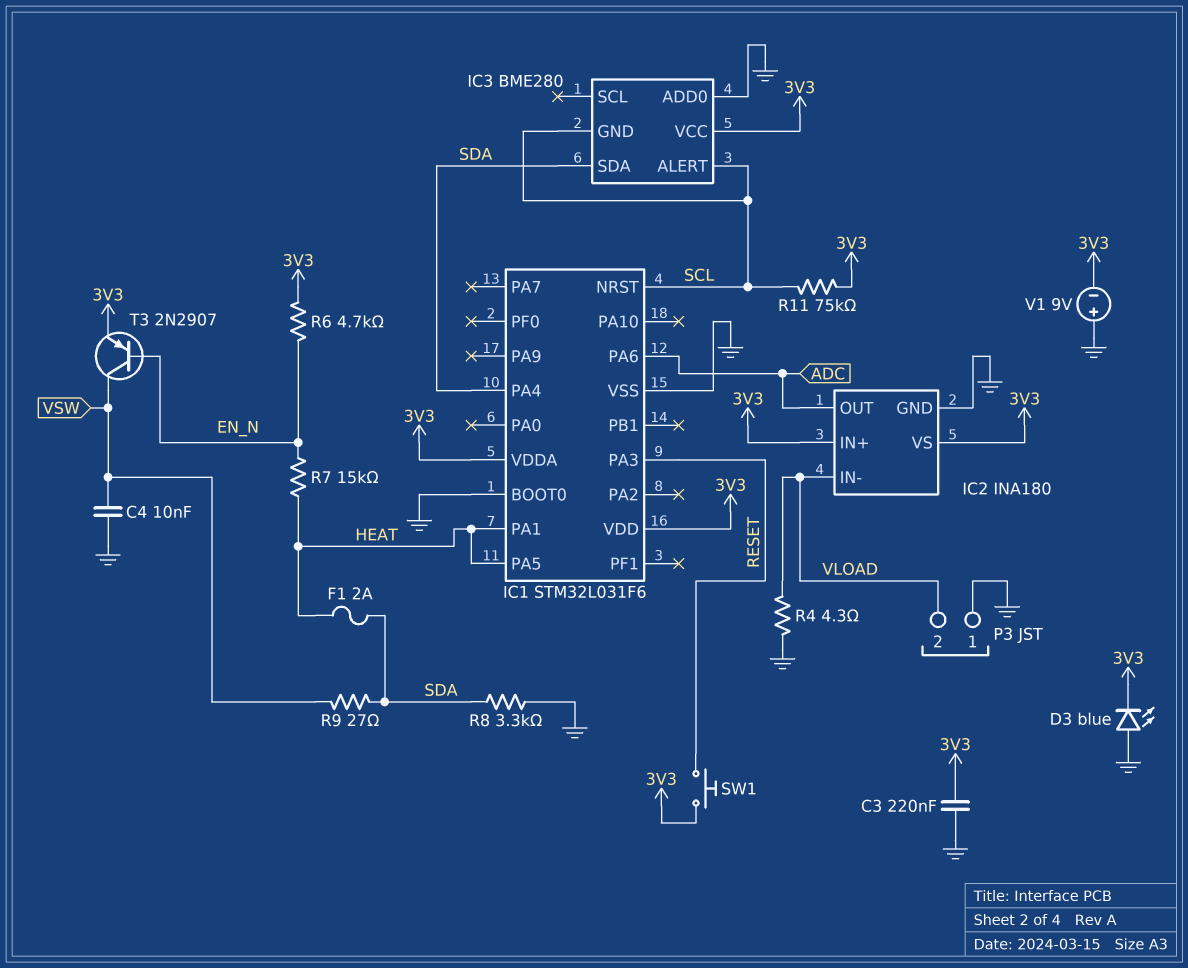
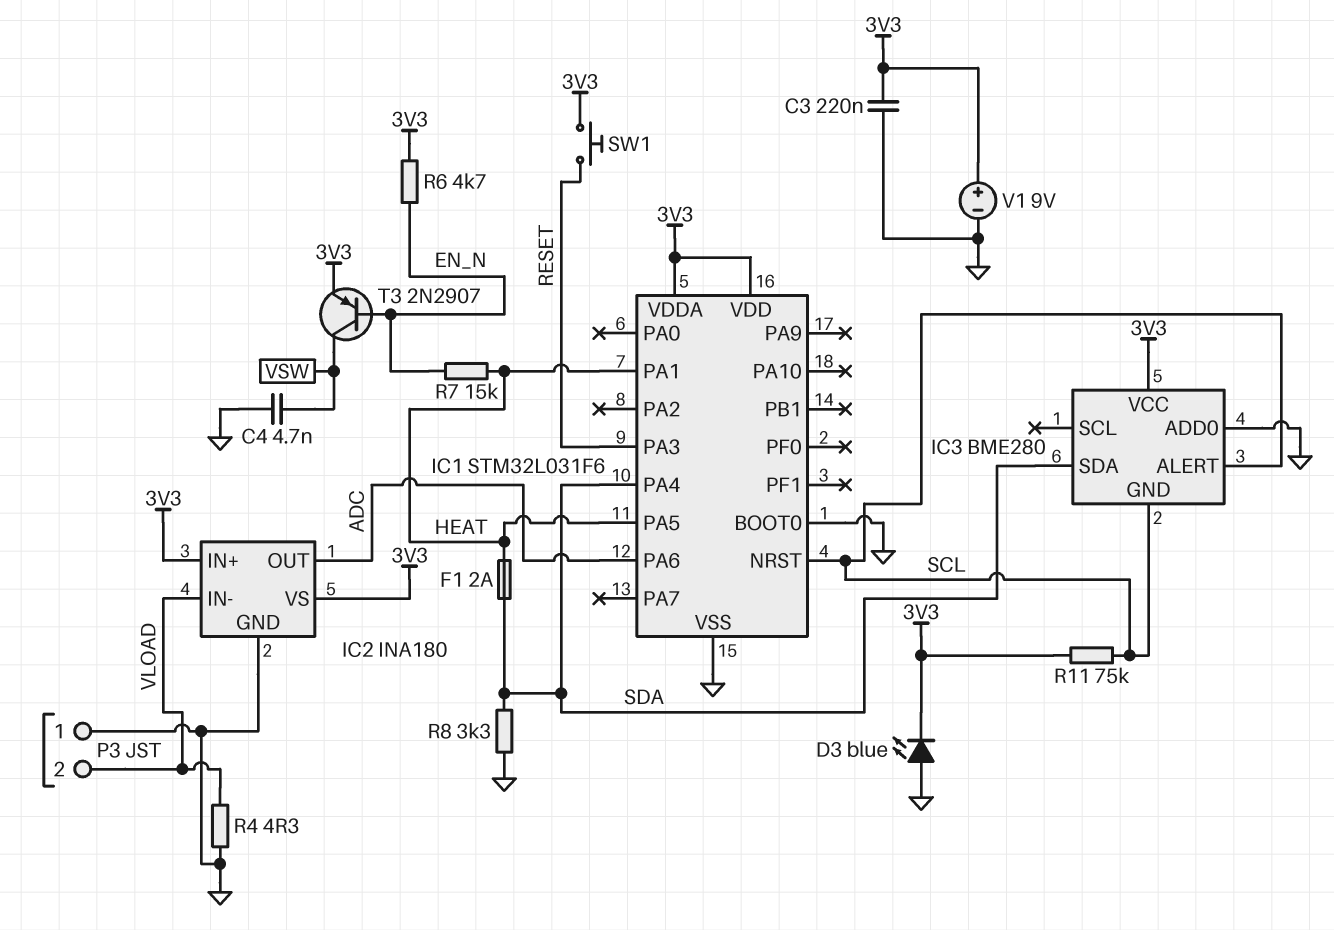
C4: 10nF (GND, VSW) -> 4.7nF (GND, VSW)
R9: 27 (SDA, VSW) -> none
V1: 9V (plus GND, minus 3V3) -> 9V (plus 3V3, minus GND)

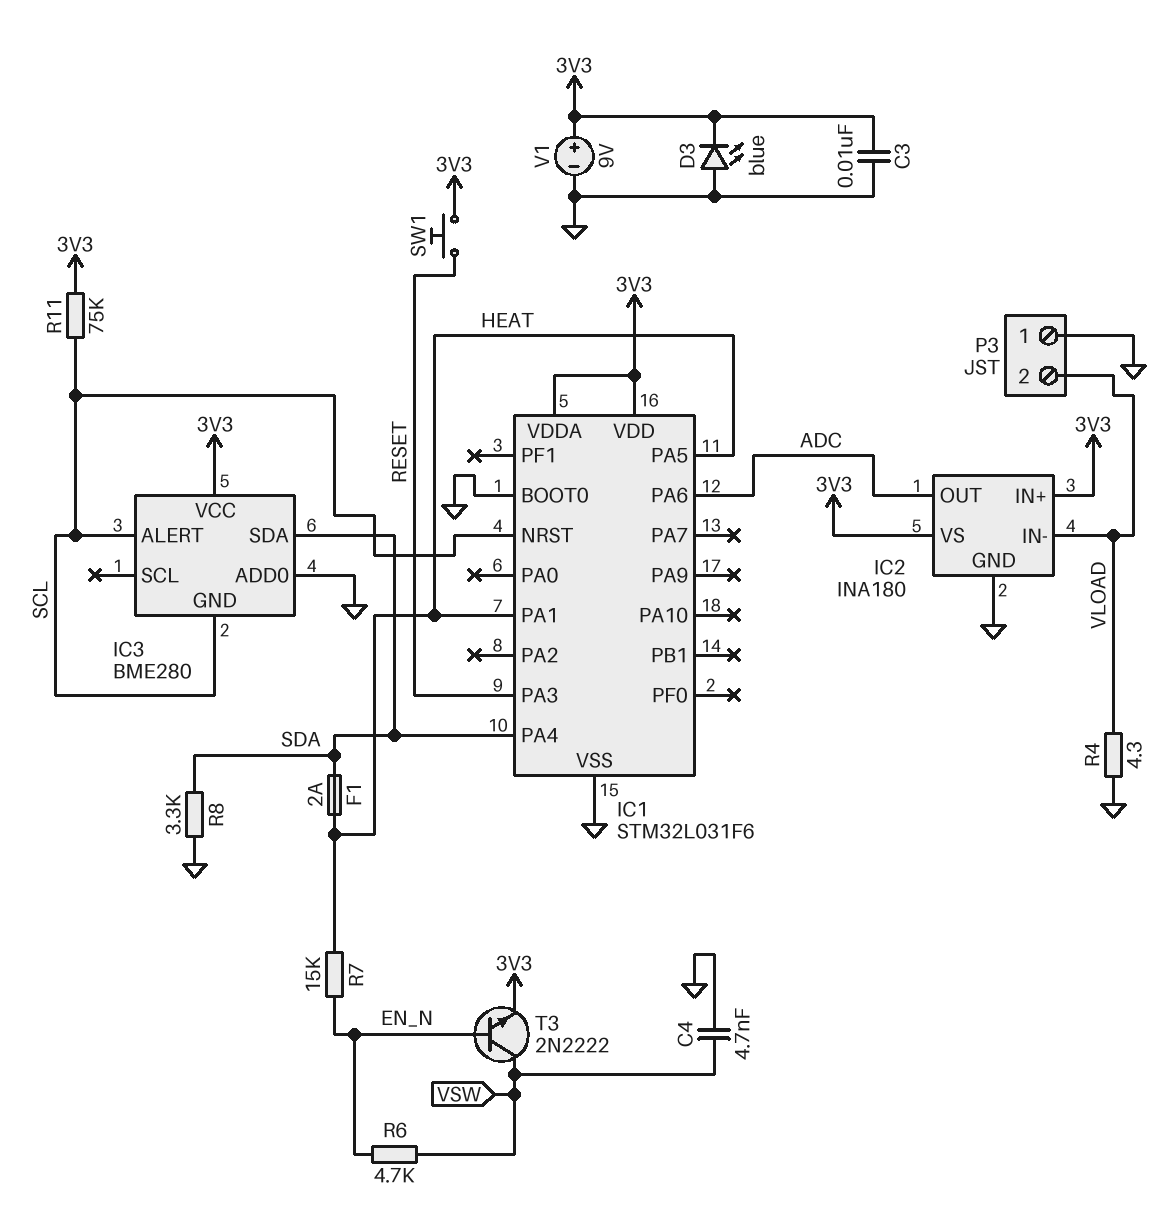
C3: 220nF (3V3, GND) -> 10nF (3V3, GND)
R6: 4.7k (3V3, EN_N) -> 4.7k (EN_N, VSW)
T3: PNP 2N2907 (B EN_N, C VSW, E 3V3) -> NPN 2N2222 (B EN_N, C VSW, E 3V3)

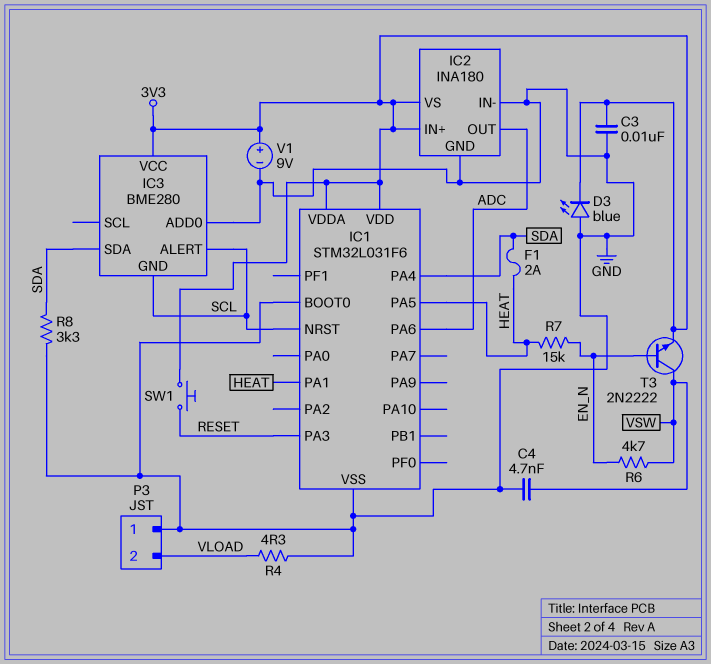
IC2 pin IN-: VLOAD -> GND
R11: 75k (3V3, SCL) -> none

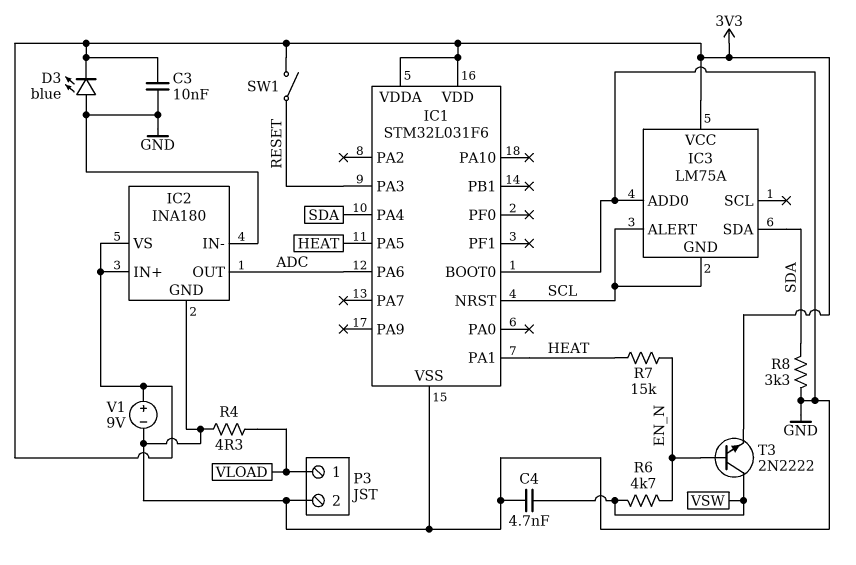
F1: 2A (HEAT, SDA) -> none
IC3: BME280 -> LM75A
P3 pin 1: GND -> VLOAD
P3 pin 2: VLOAD -> GND
SW1: button (3V3, RESET) -> switch (3V3, RESET)

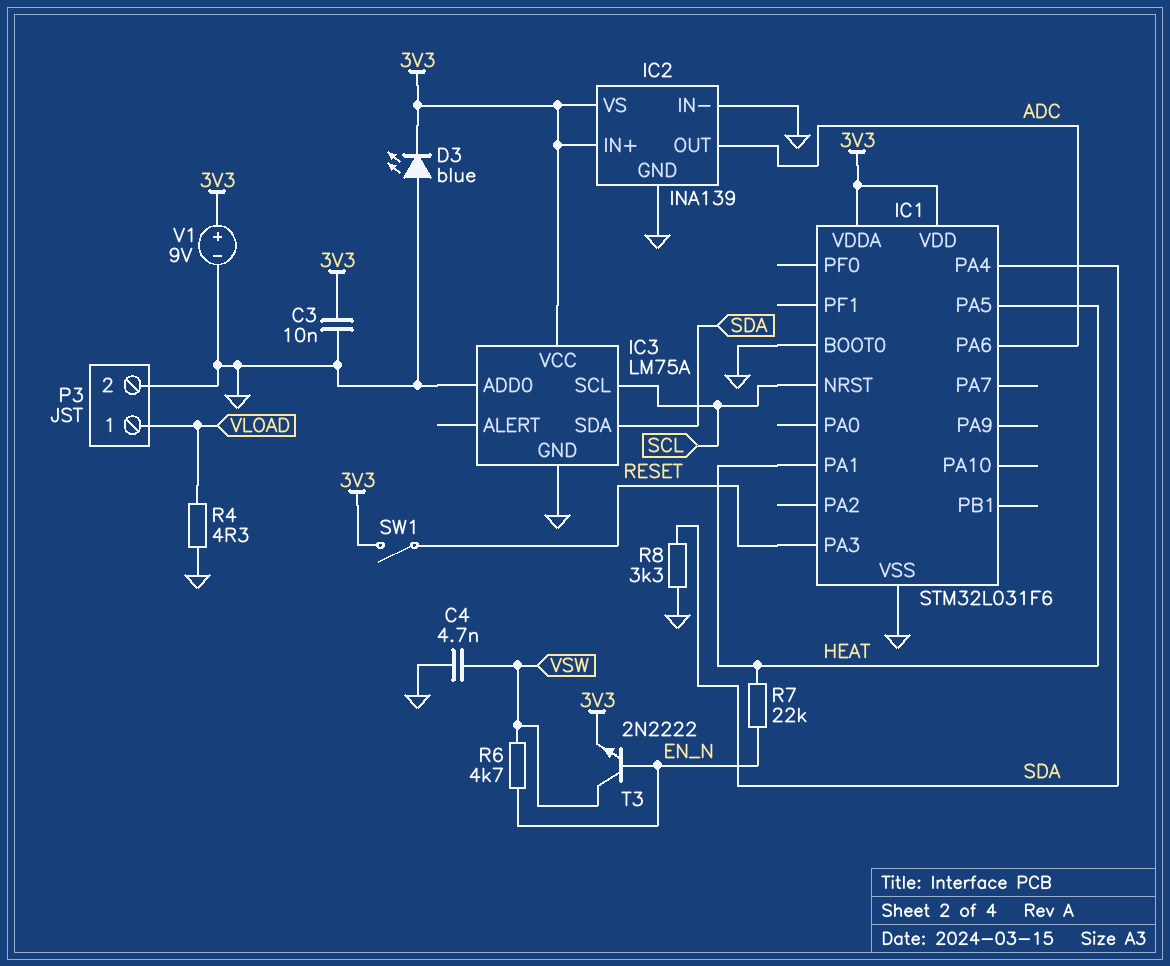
IC2: INA180 -> INA139
IC3 pin ALERT: SCL -> none
IC3 pin GND: SCL -> GND
IC3 pin SCL: none -> SCL
R7: 15k (EN_N, HEAT) -> 22k (EN_N, HEAT)

